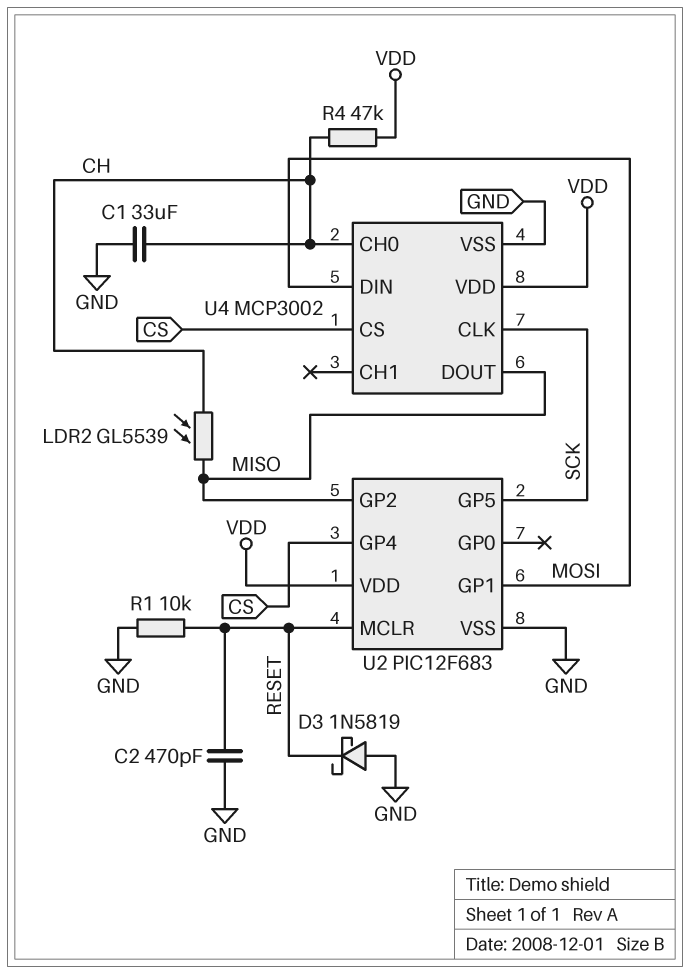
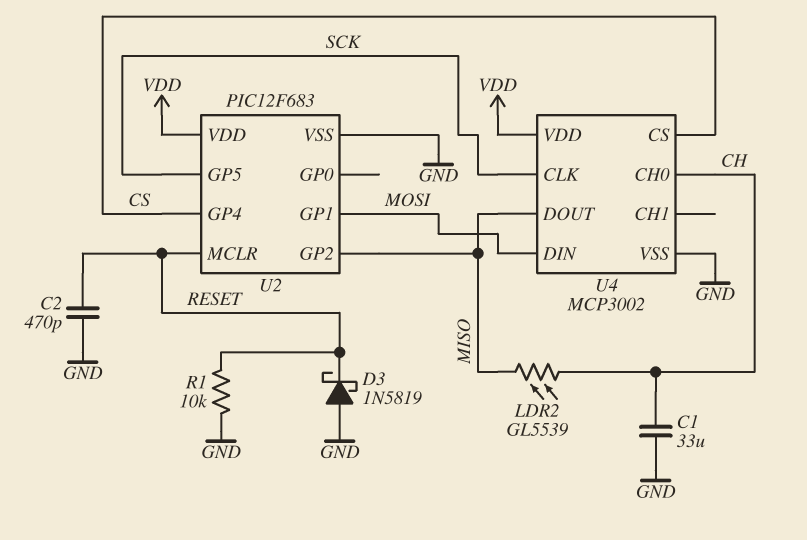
R4: 47k (CH, VDD) -> none

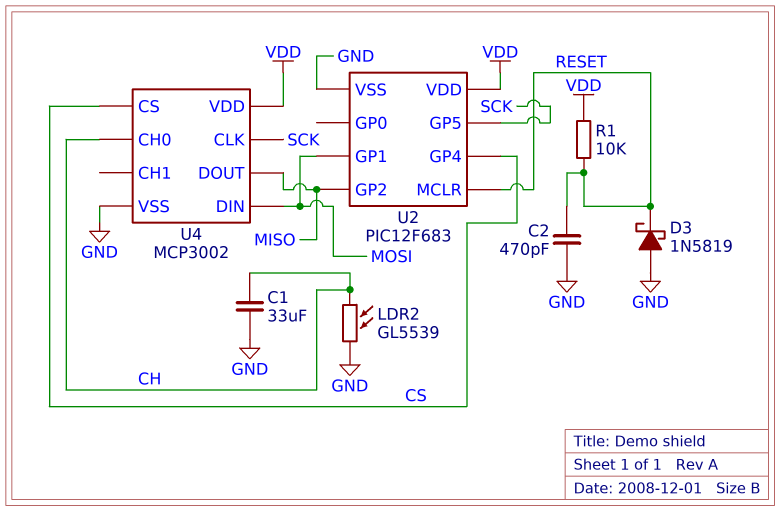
LDR2: GL5539 (CH, MISO) -> GL5539 (CH, GND)
R1: 10k (GND, RESET) -> 10k (RESET, VDD)

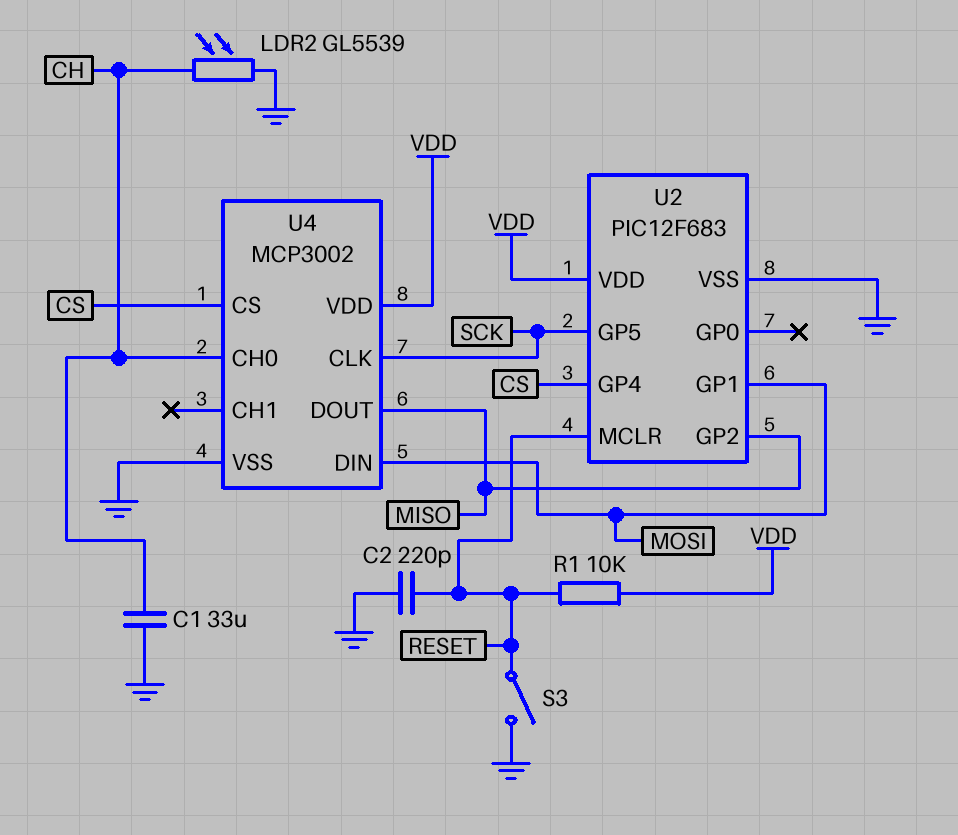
C2: 470pF (GND, RESET) -> 220pF (GND, RESET)
D3: schottky 1N5819 (A GND, K RESET) -> none
S3: none -> switch (GND, RESET)

